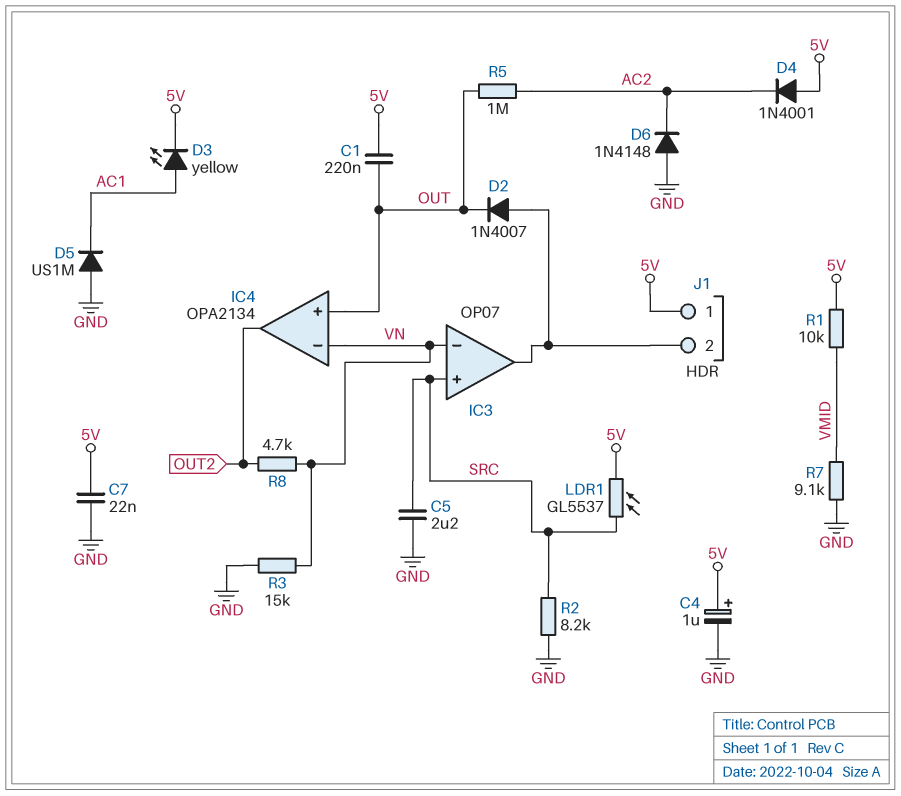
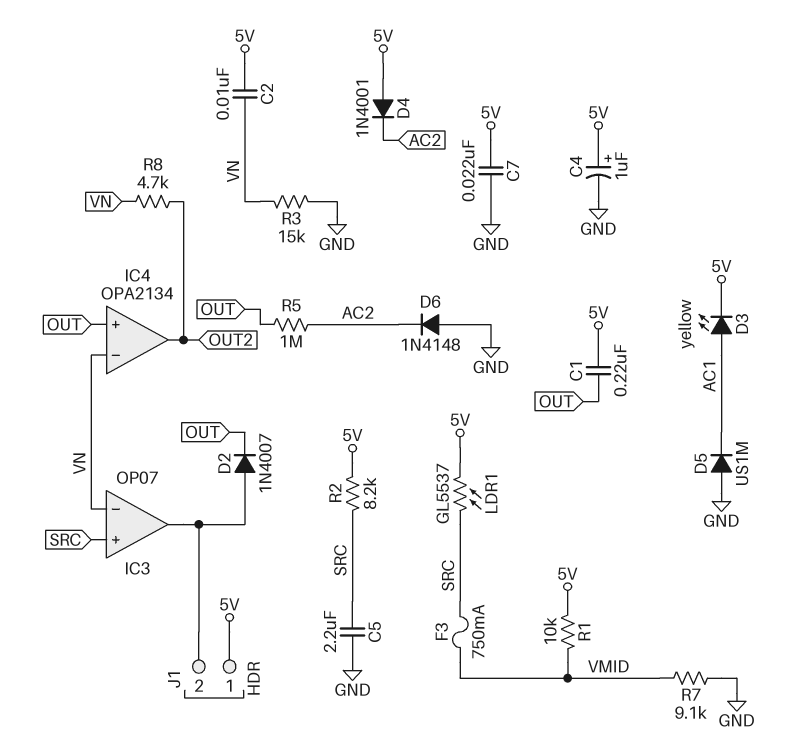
C2: none -> 10nF (5V, VN)
F3: none -> 750mA (SRC, VMID)
R2: 8.2k (GND, SRC) -> 8.2k (5V, SRC)

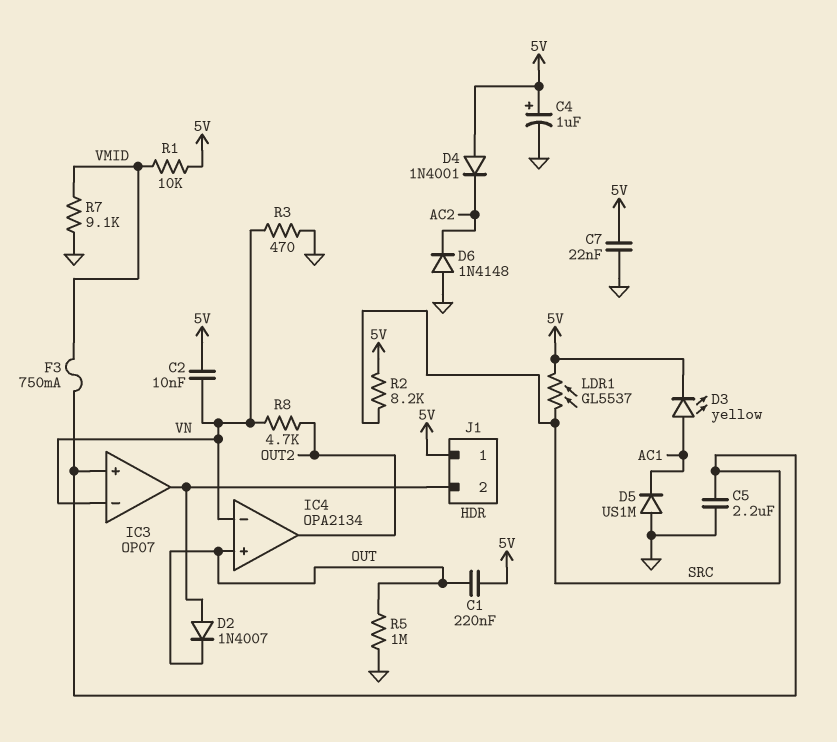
R3: 15k (GND, VN) -> 470 (GND, VN)
R5: 1M (AC2, OUT) -> 1M (GND, OUT)

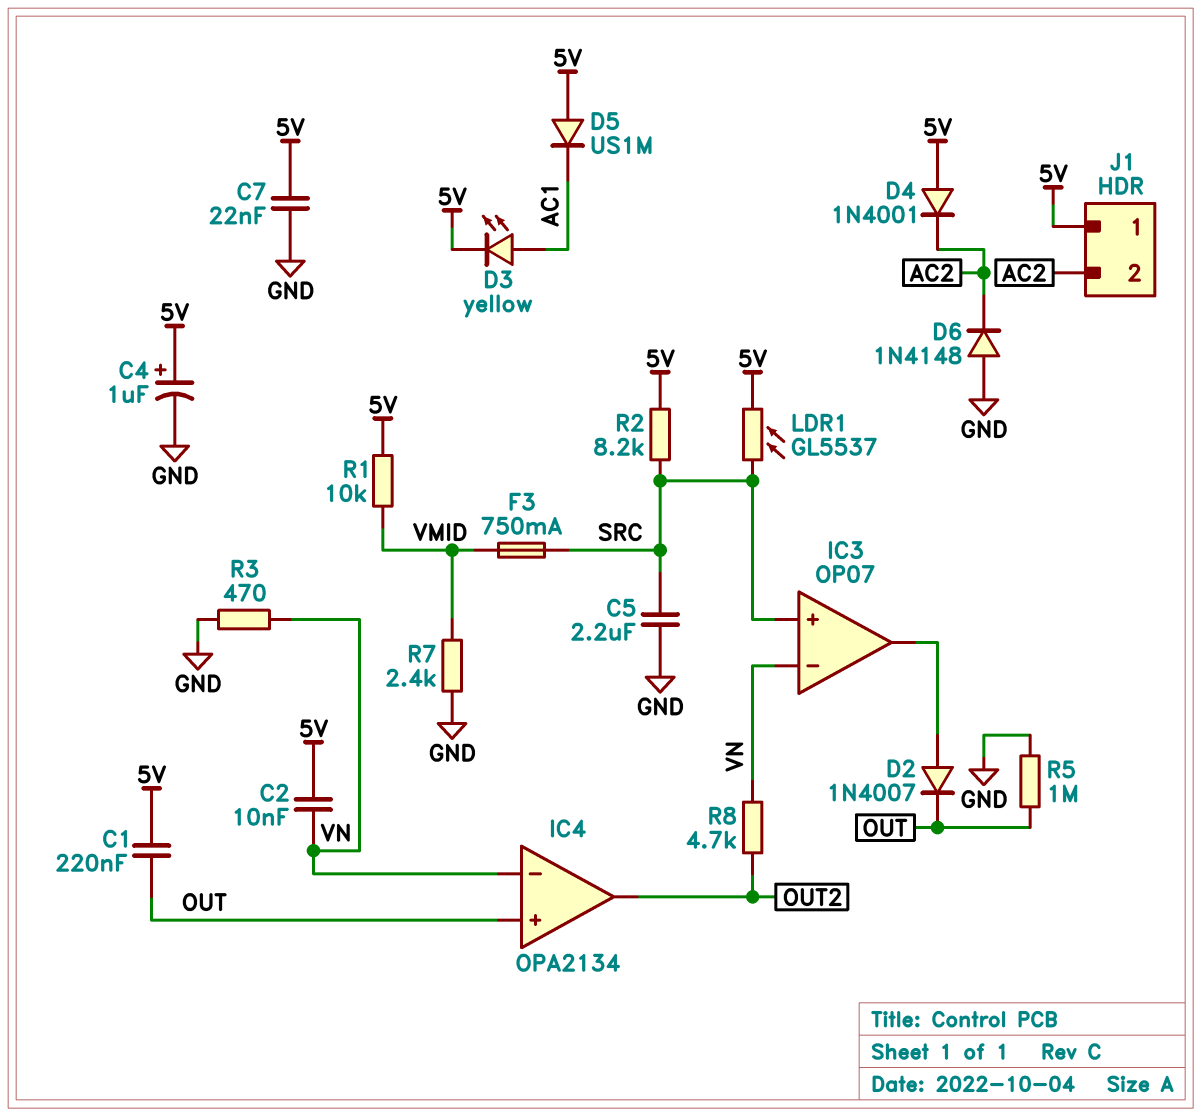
D5: diode US1M (A GND, K AC1) -> diode US1M (A 5V, K AC1)
J1 pin 2: IC3/out -> AC2
R7: 9.1k (GND, VMID) -> 2.4k (GND, VMID)

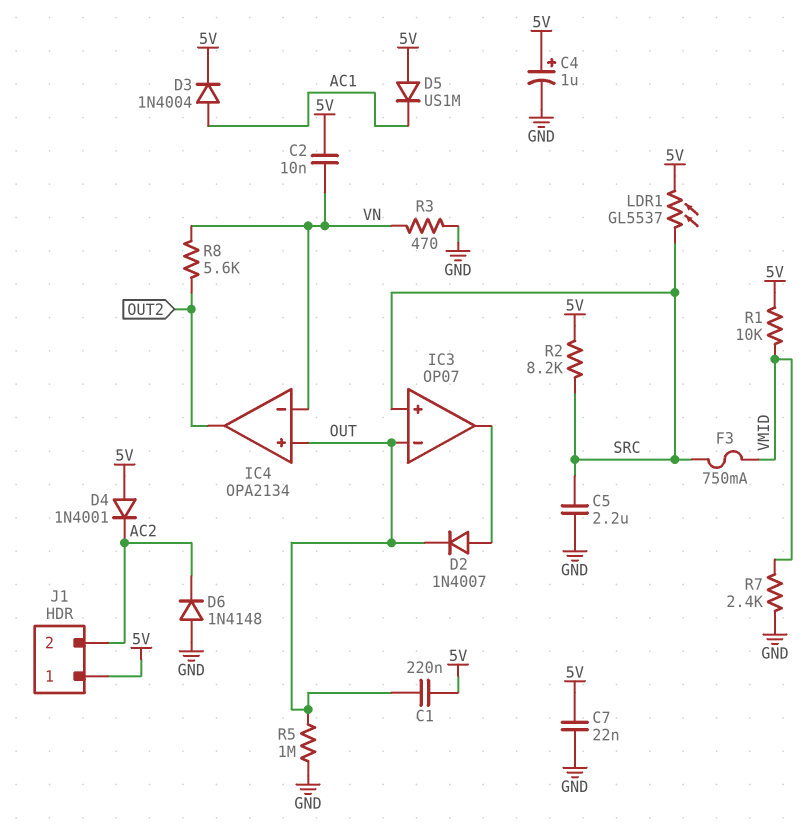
D3: LED yellow (A AC1, K 5V) -> diode 1N4004 (A AC1, K 5V)
IC3 pin in-: VN -> OUT
R8: 4.7k (OUT2, VN) -> 5.6k (OUT2, VN)

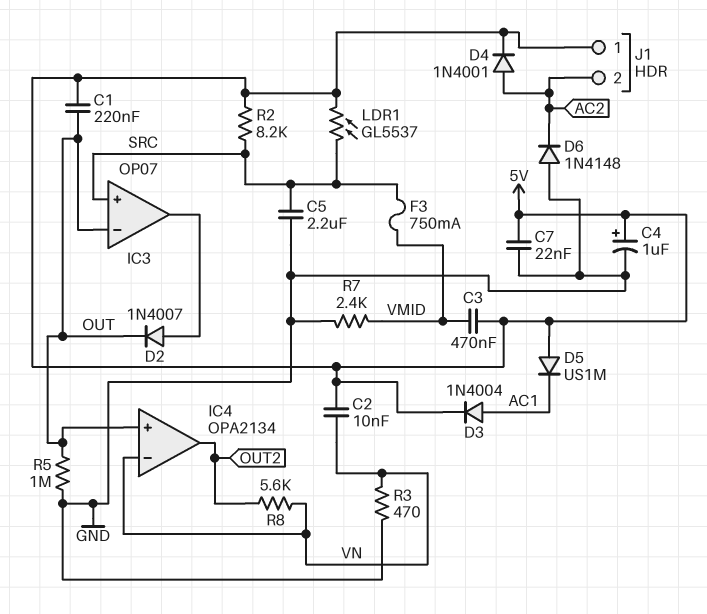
C3: none -> 470nF (5V, VMID)
D4: diode 1N4001 (A 5V, K AC2) -> diode 1N4001 (A AC2, K 5V)
R1: 10k (5V, VMID) -> none

